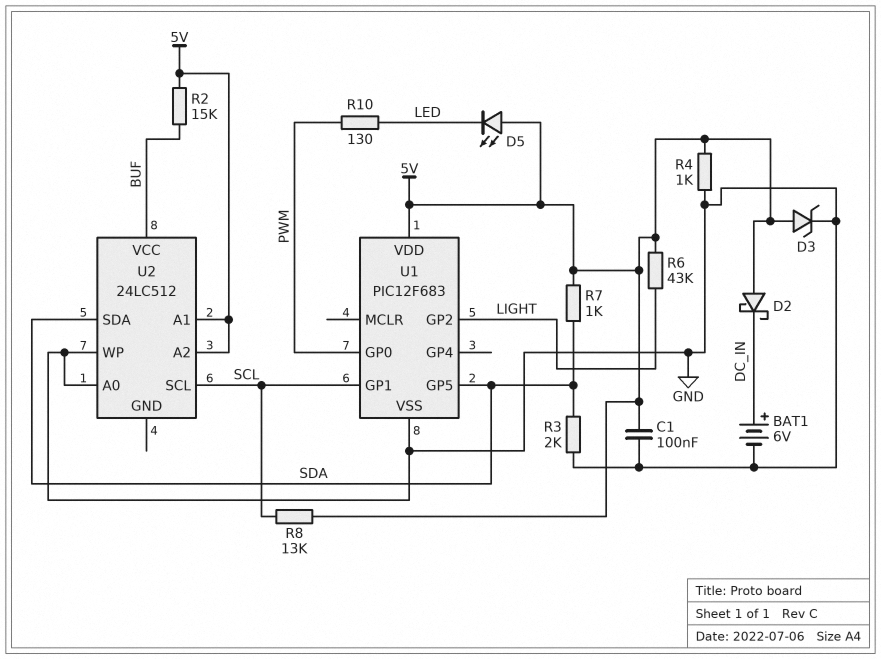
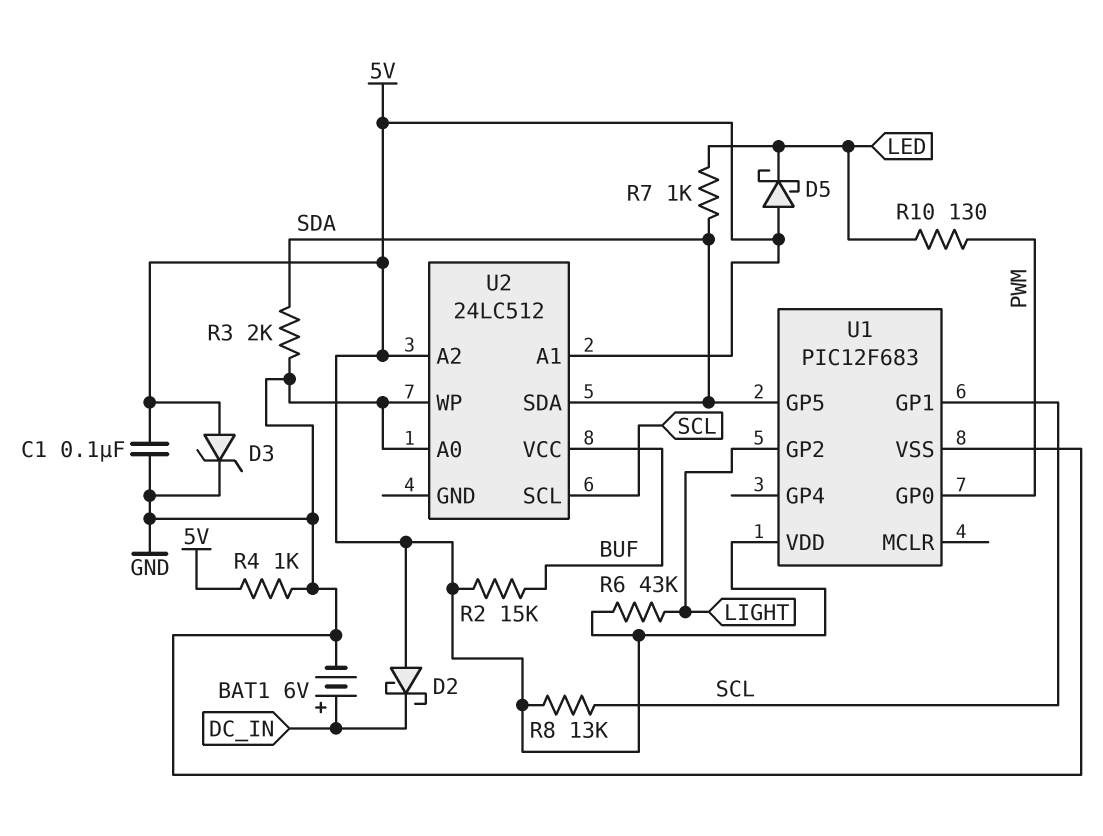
D5: LED (A 5V, K LED) -> schottky (A 5V, K LED)
R7: 1k (5V, SDA) -> 1k (LED, SDA)

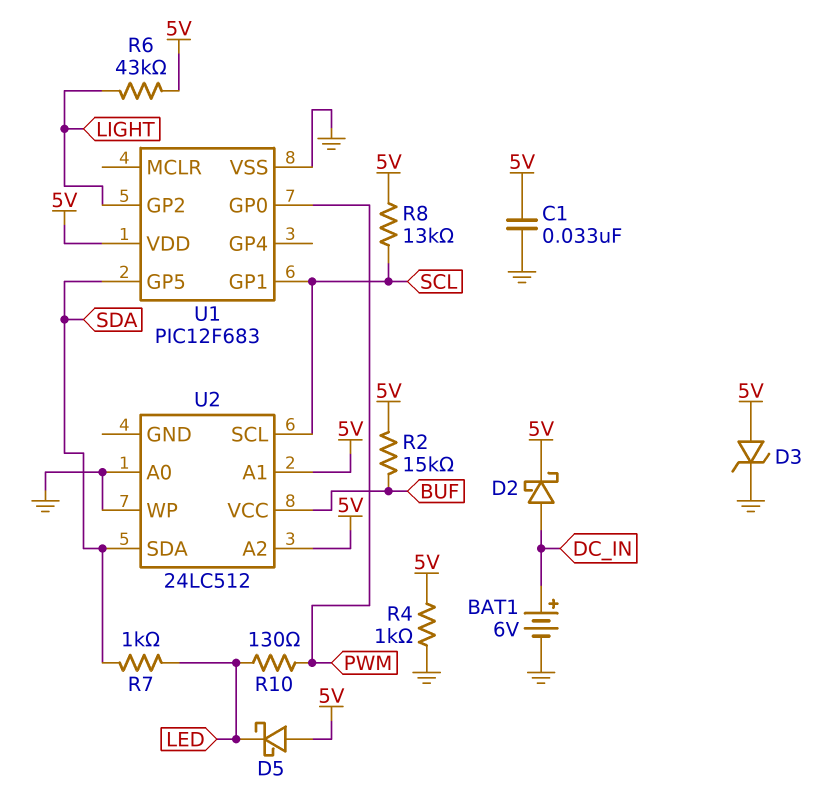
C1: 100nF (5V, GND) -> 33nF (5V, GND)
D2: schottky (A 5V, K DC_IN) -> schottky (A DC_IN, K 5V)
R3: 2k (GND, SDA) -> none

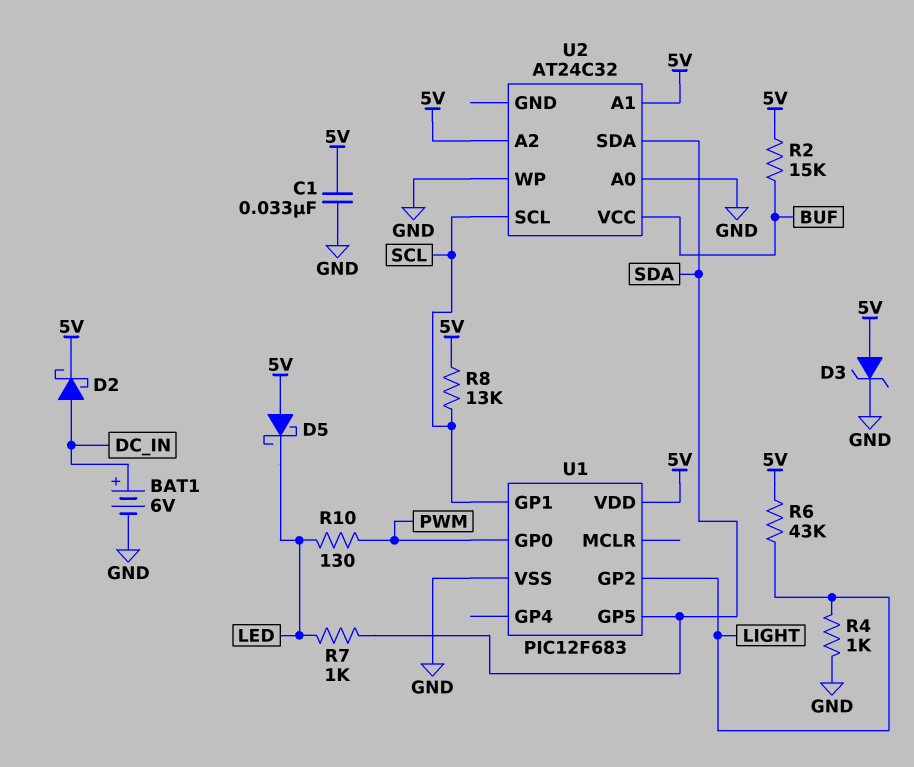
R4: 1k (5V, GND) -> 1k (GND, LIGHT)
U2: 24LC512 -> AT24C32

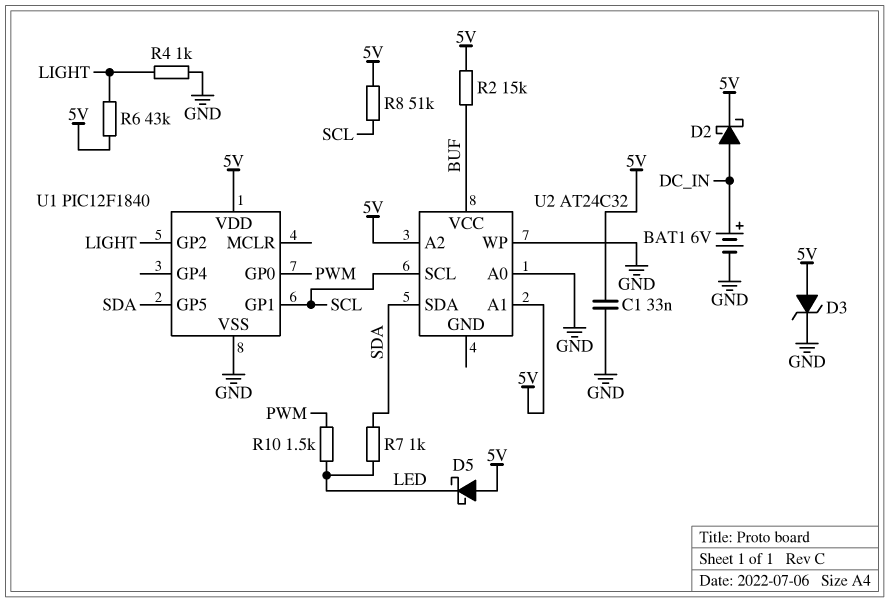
R8: 13k (5V, SCL) -> 51k (5V, SCL)
R10: 130 (LED, PWM) -> 1.5k (LED, PWM)
U1: PIC12F683 -> PIC12F1840

